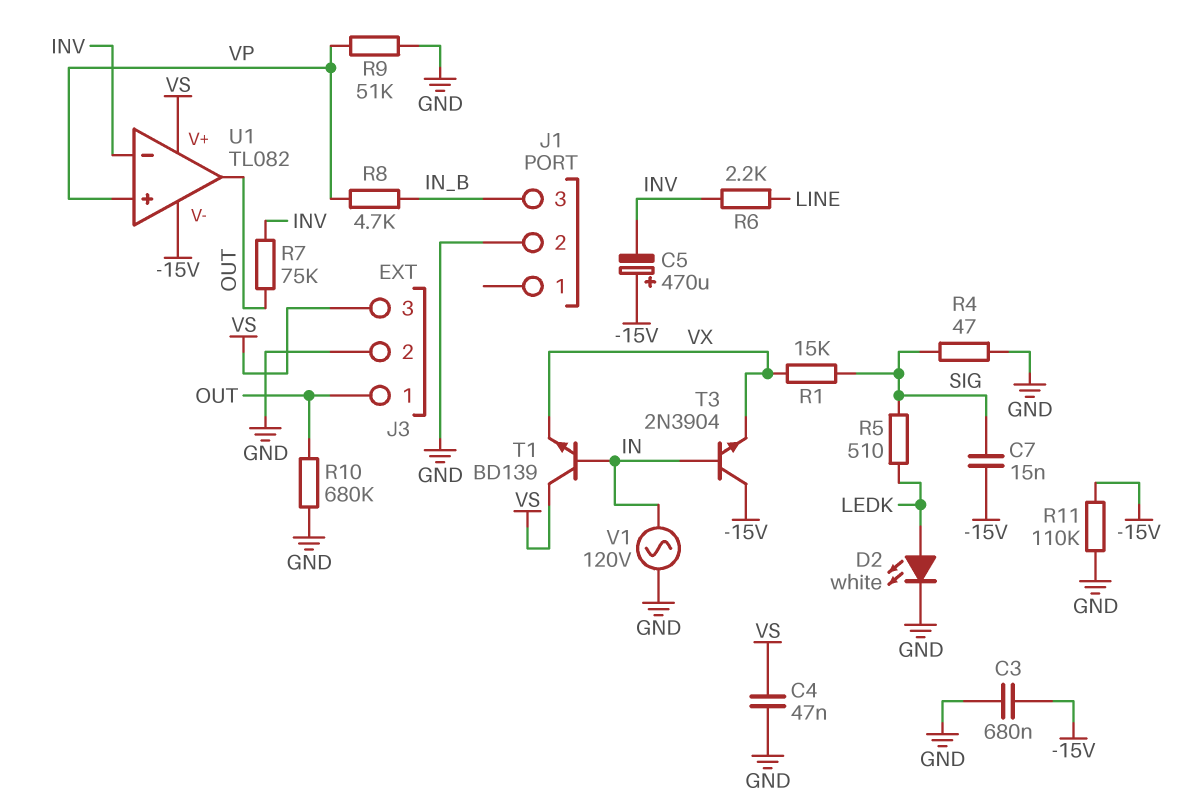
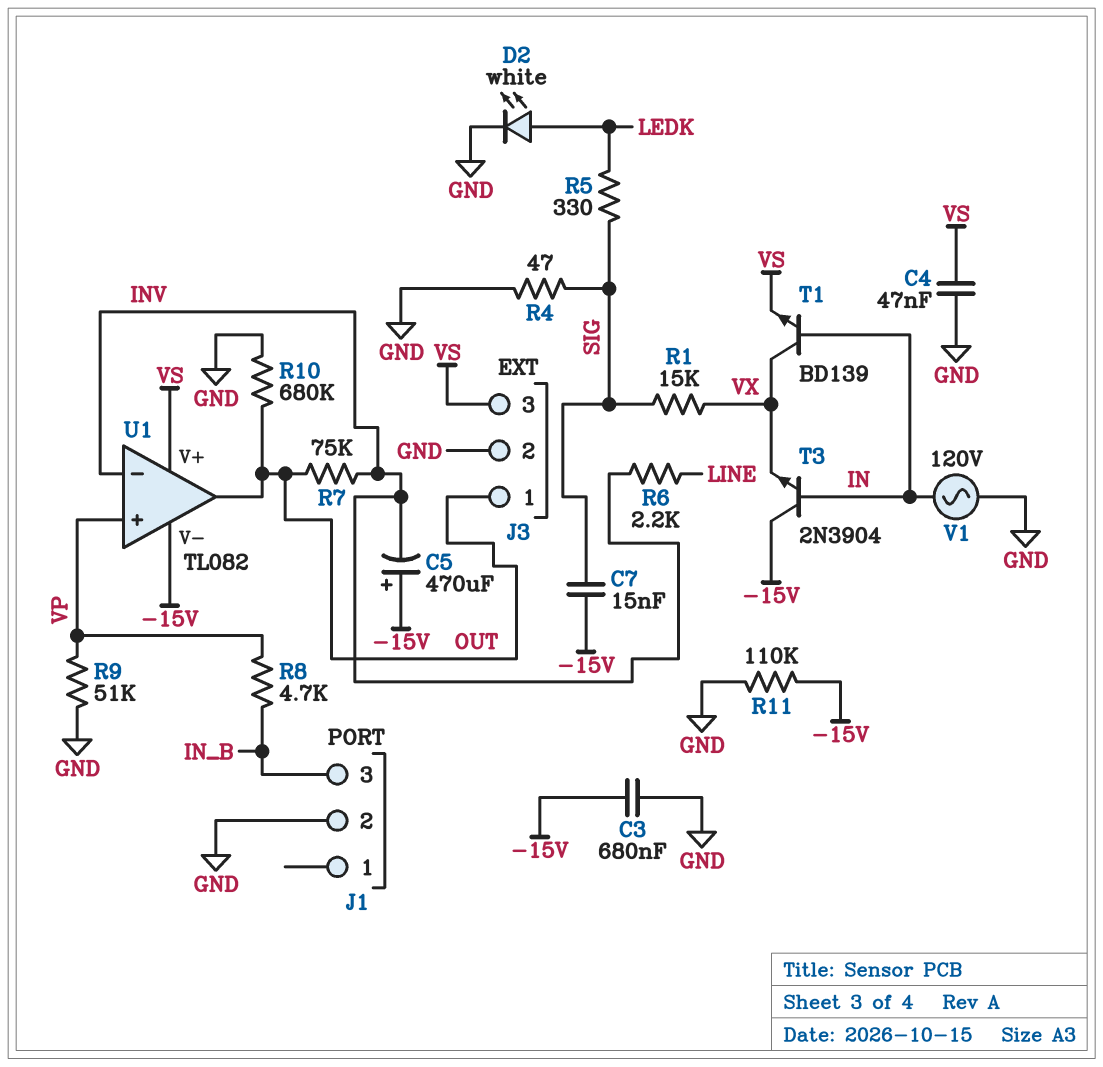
R5: 510 (LEDK, SIG) -> 330 (LEDK, SIG)
T1: NPN BD139 (B IN, C VS, E VX) -> NPN BD139 (B IN, C VX, E VS)

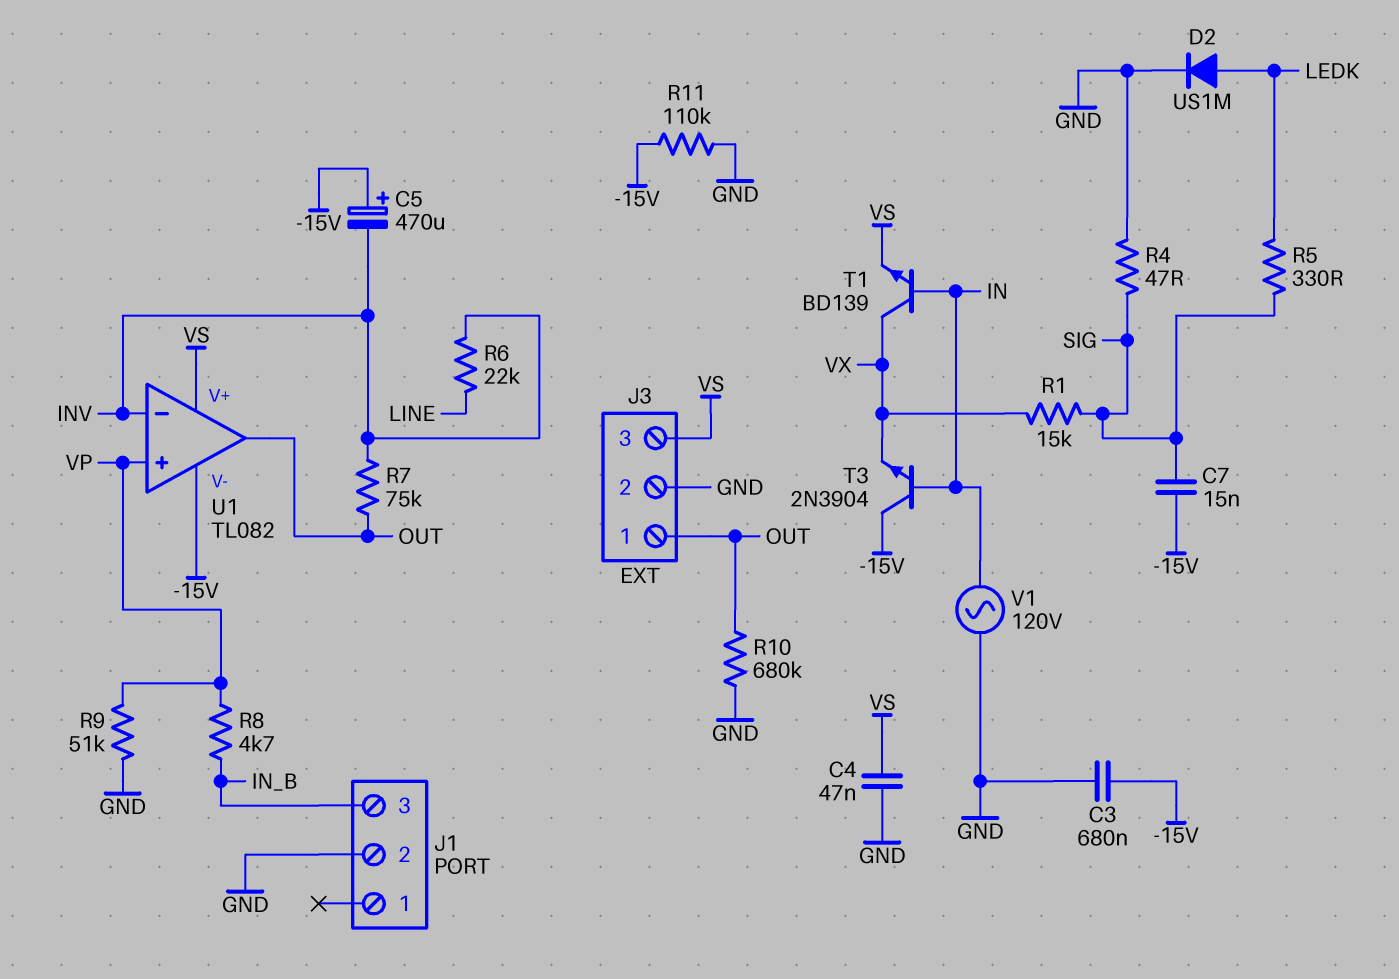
D2: LED white (A LEDK, K GND) -> diode US1M (A LEDK, K GND)
R6: 2.2k (INV, LINE) -> 22k (INV, LINE)

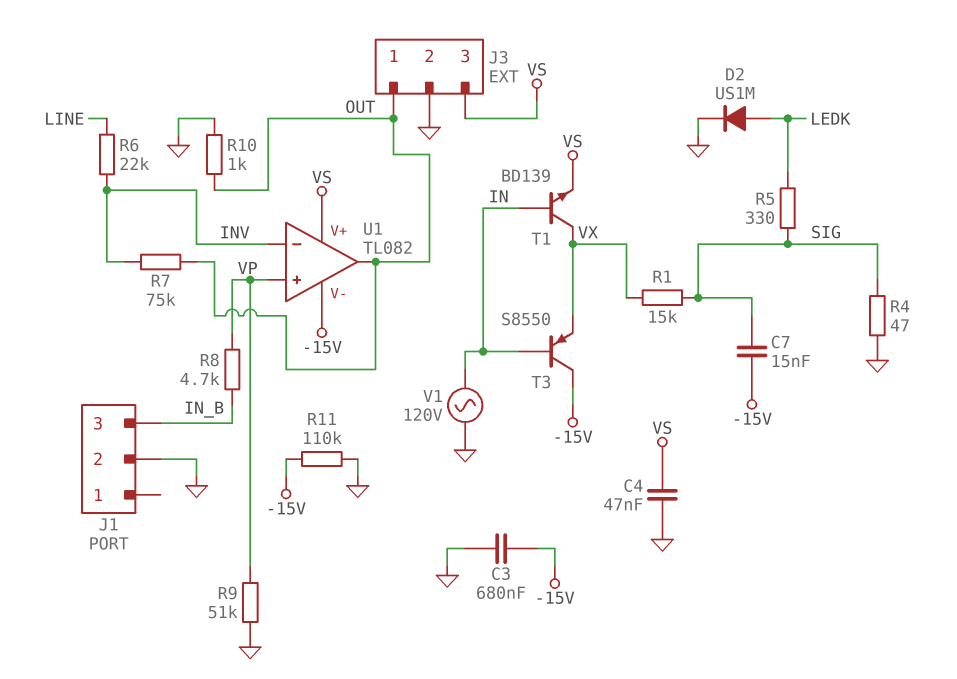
C5: 470uF (plus -15V, minus INV) -> none
R10: 680k (GND, OUT) -> 1k (GND, OUT)
T3: NPN 2N3904 (B IN, C -15V, E VX) -> PNP S8550 (B IN, C -15V, E VX)

